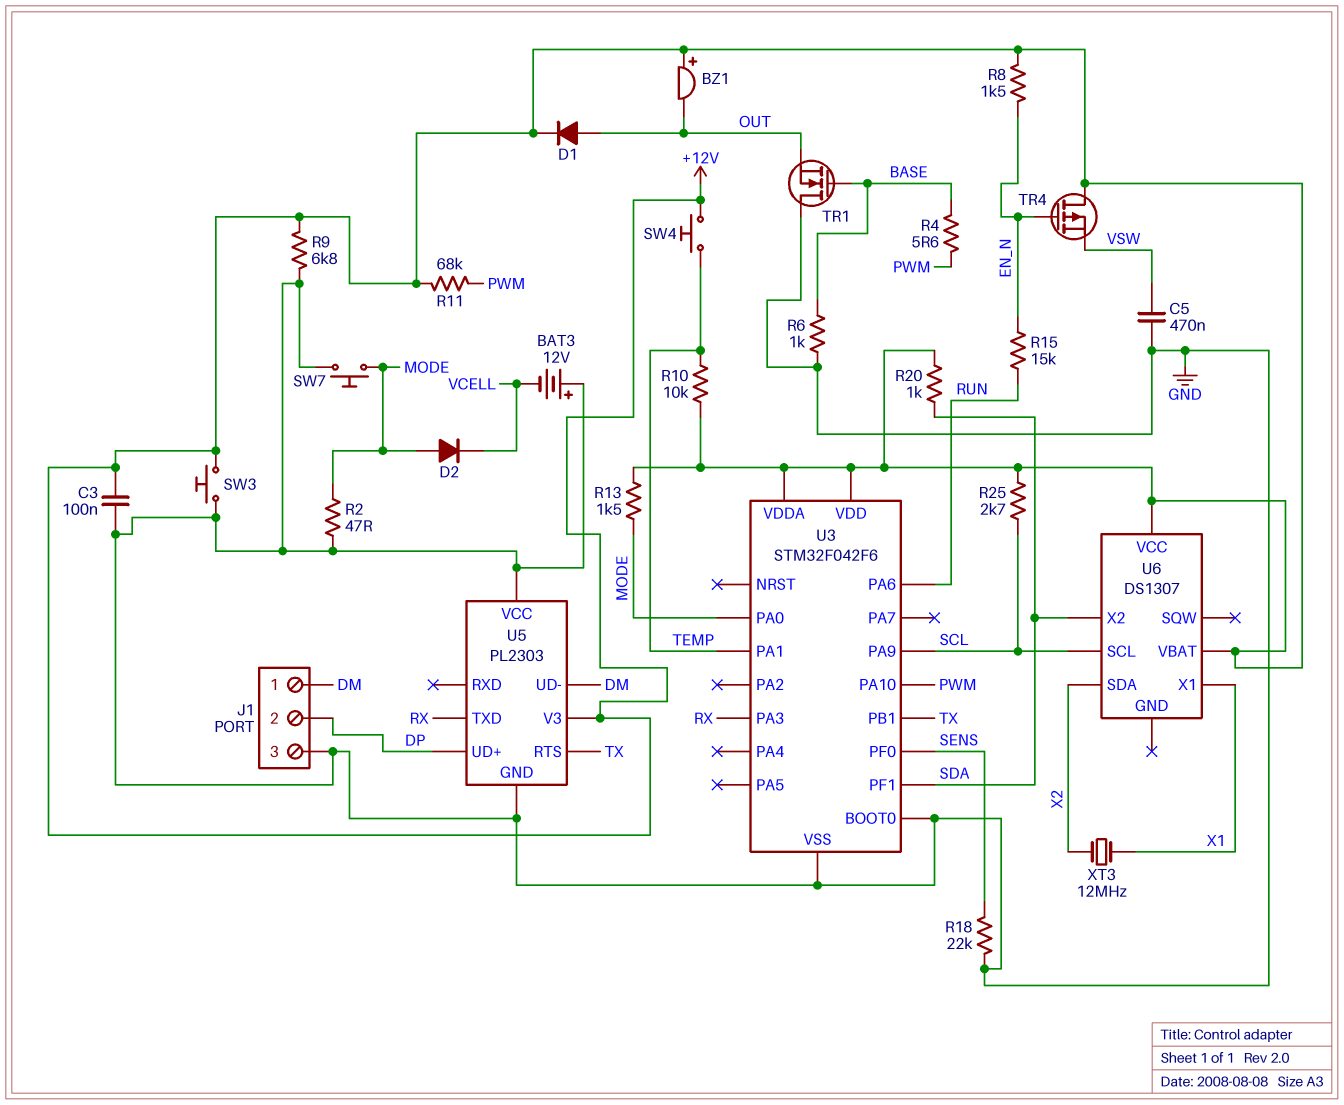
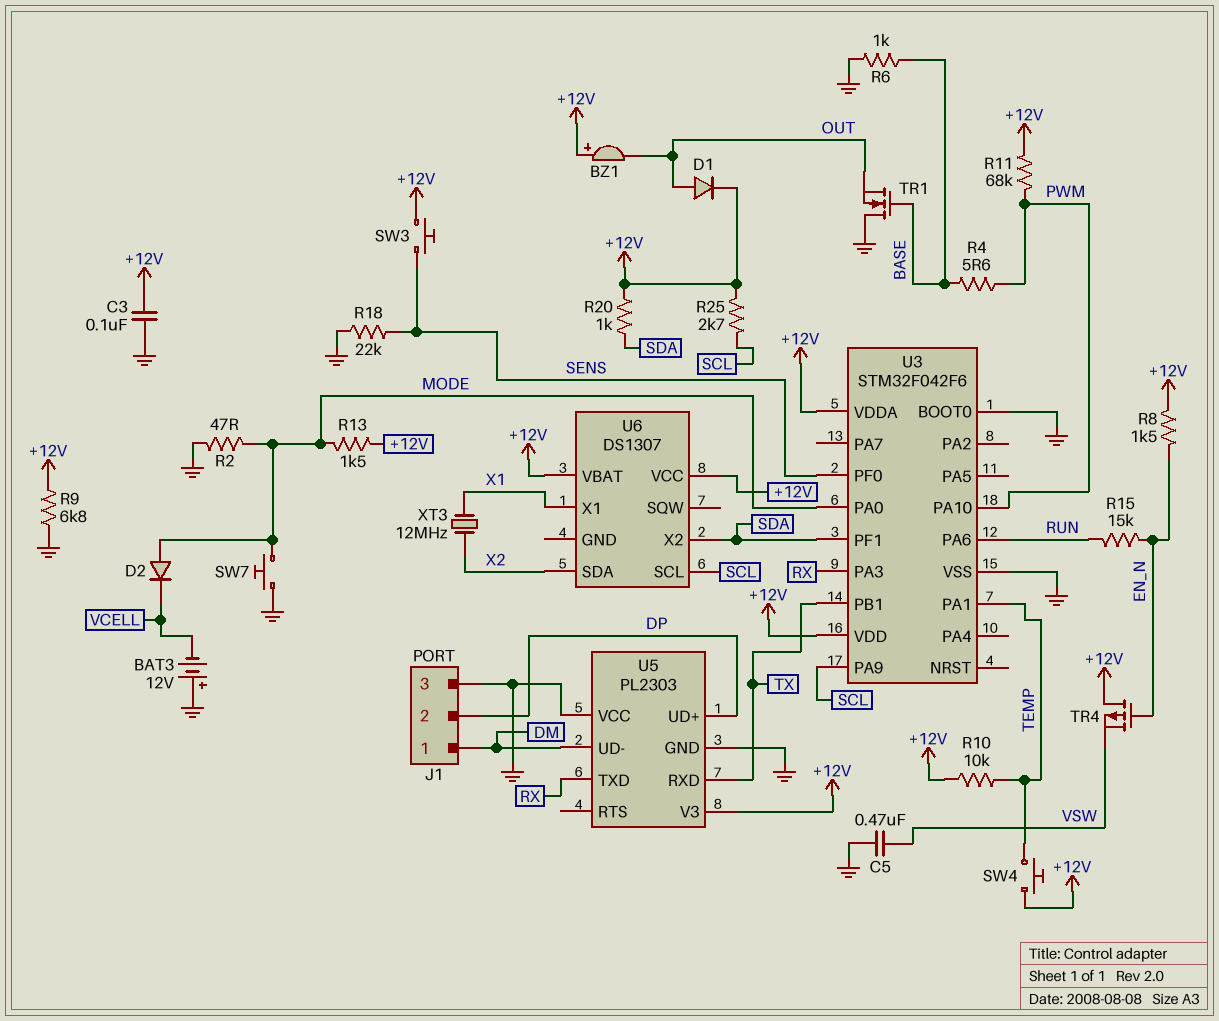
SW3: button (+12V, GND) -> button (+12V, SENS)
U5 pin RTS: TX -> none
U5 pin RXD: none -> TX

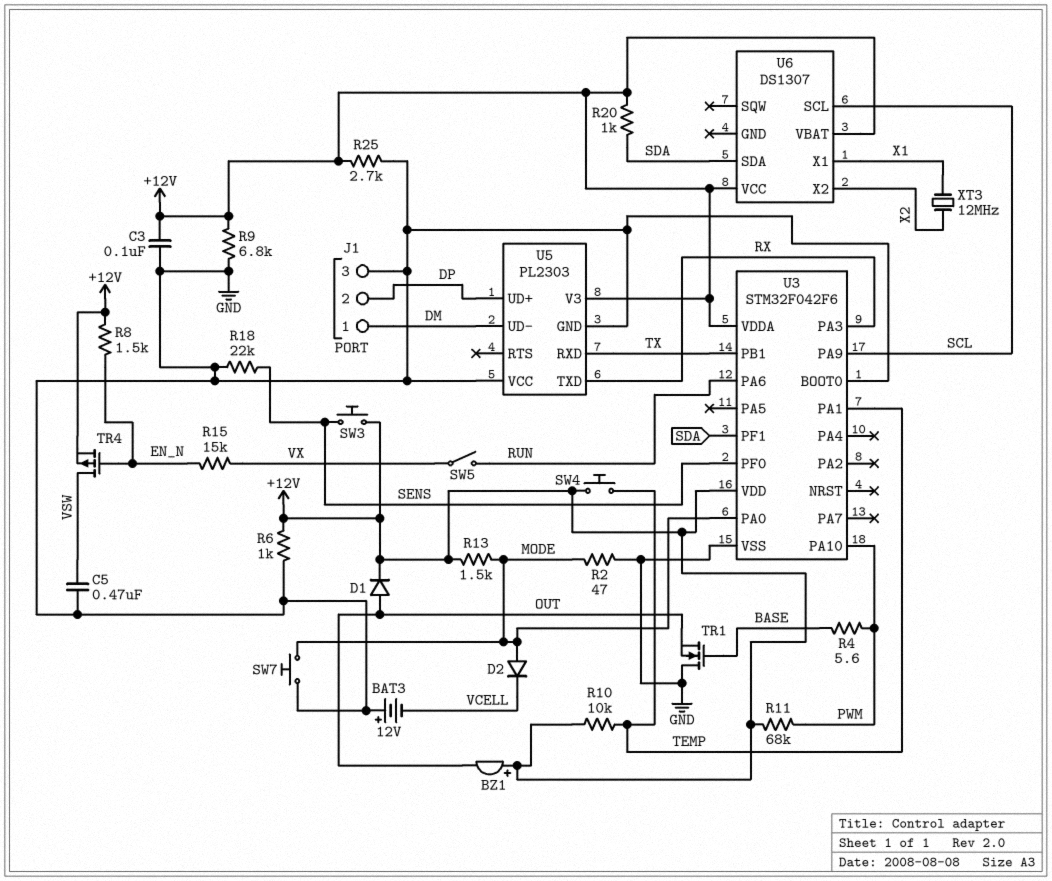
R6: 1k (BASE, GND) -> 1k (+12V, GND)
R15: 15k (EN_N, RUN) -> 15k (EN_N, VX)
R25: 2.7k (+12V, SCL) -> 2.7k (+12V, GND)
SW5: none -> switch (RUN, VX)
TR4: PMOS (G EN_N, D +12V, S VSW) -> PMOS (G EN_N, D VSW, S +12V)
U6 pin SDA: X2 -> SDA
U6 pin X2: SDA -> X2

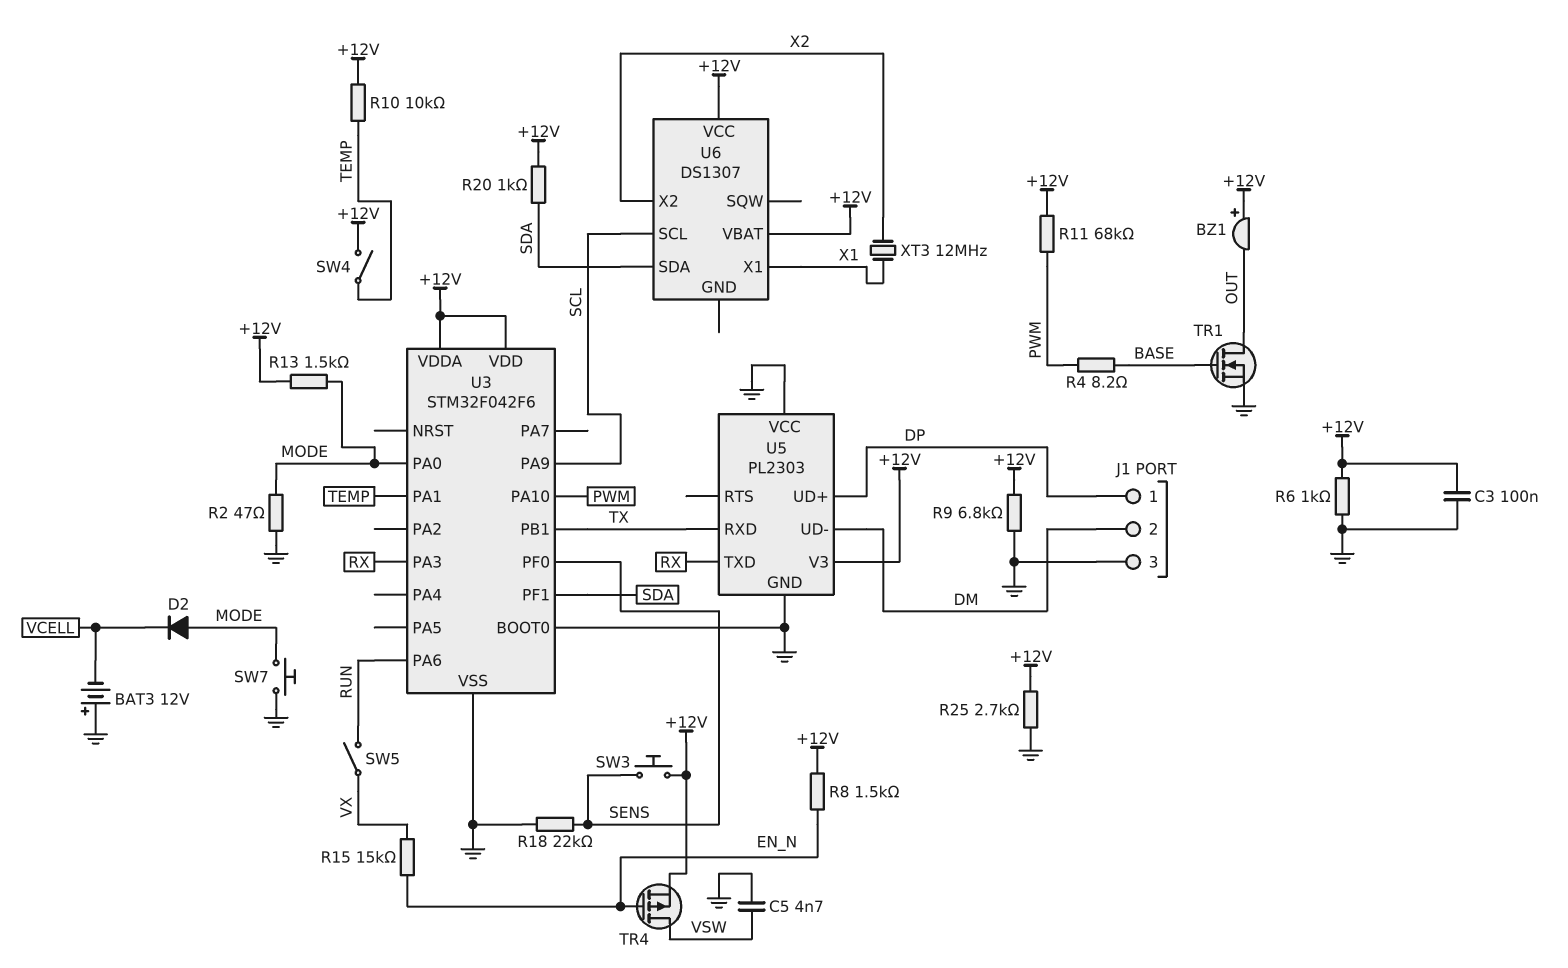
C5: 470nF (GND, VSW) -> 4.7nF (GND, VSW)
D1: diode (A OUT, K +12V) -> none
J1 pin 1: DM -> DP
J1 pin 2: DP -> DM
R4: 5.6 (BASE, PWM) -> 8.2 (BASE, PWM)
SW4: button (+12V, TEMP) -> switch (+12V, TEMP)
TR1: NMOS (G BASE, D GND, S OUT) -> NMOS (G BASE, D OUT, S GND)

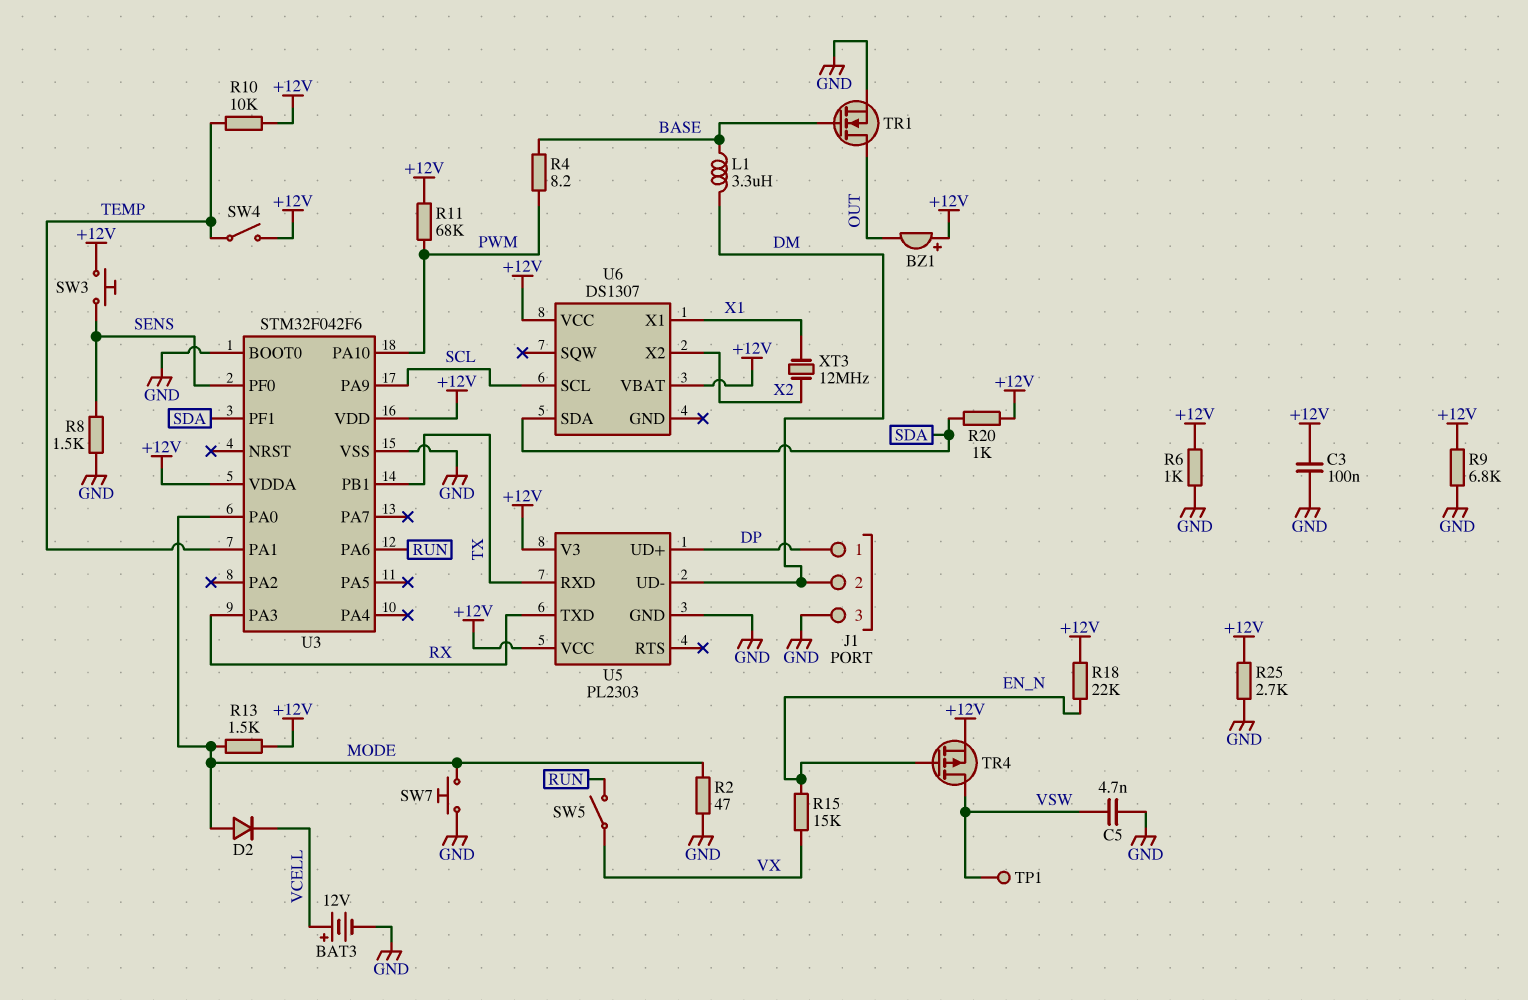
BAT3: 12V (plus GND, minus VCELL) -> 12V (plus VCELL, minus GND)
L1: none -> 3.3uH (BASE, DM)
R8: 1.5k (+12V, EN_N) -> 1.5k (GND, SENS)
R18: 22k (GND, SENS) -> 22k (+12V, EN_N)
TP1: none -> test point (VSW)
U5 pin VCC: GND -> +12V

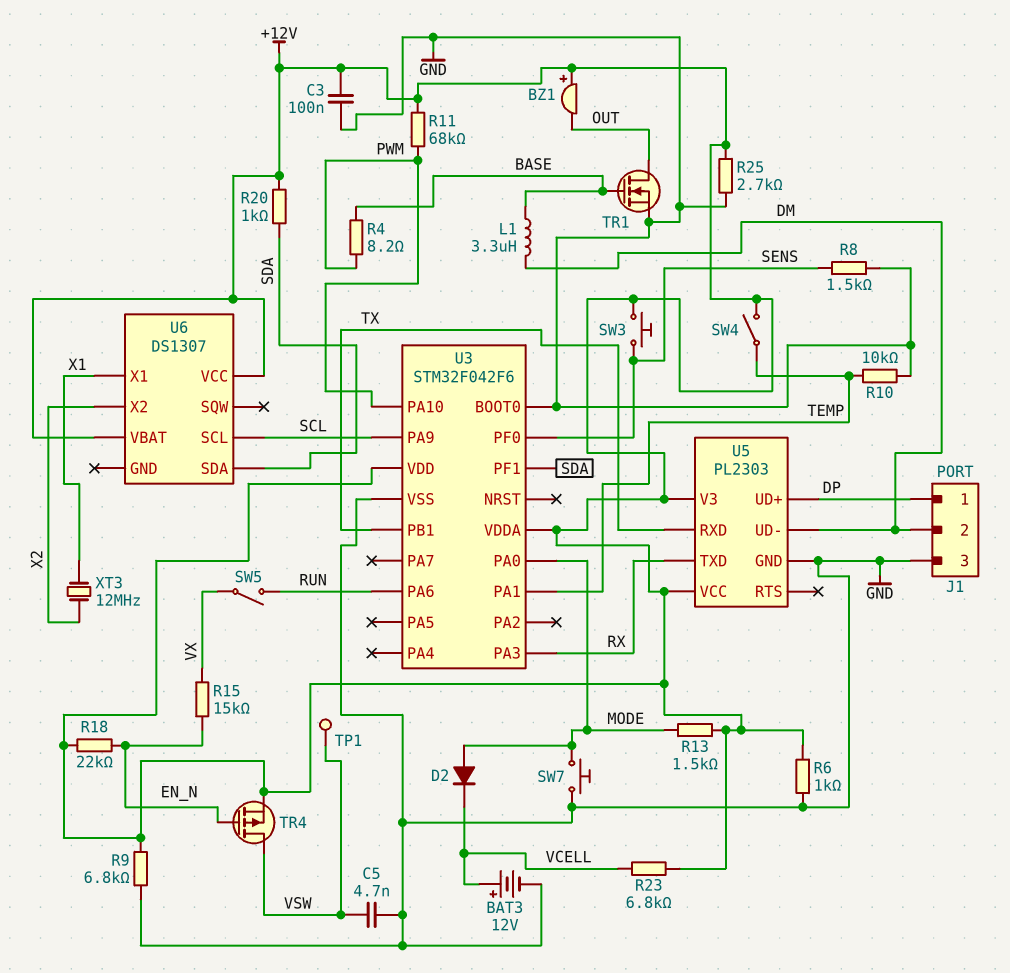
R2: 47 (GND, MODE) -> none
R10: 10k (+12V, TEMP) -> 10k (GND, TEMP)
R23: none -> 6.8k (+12V, VCELL)

